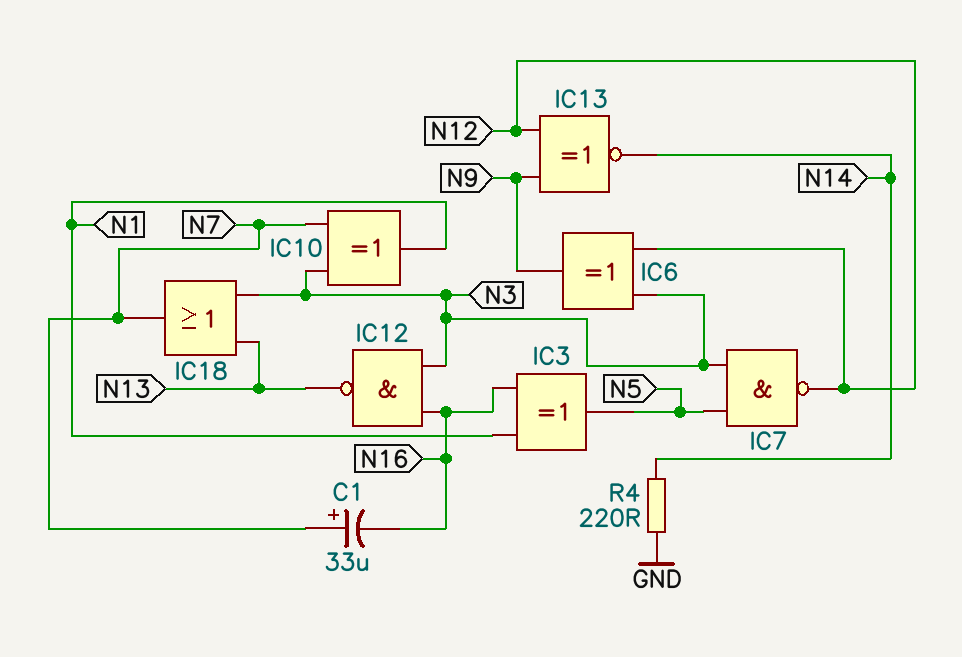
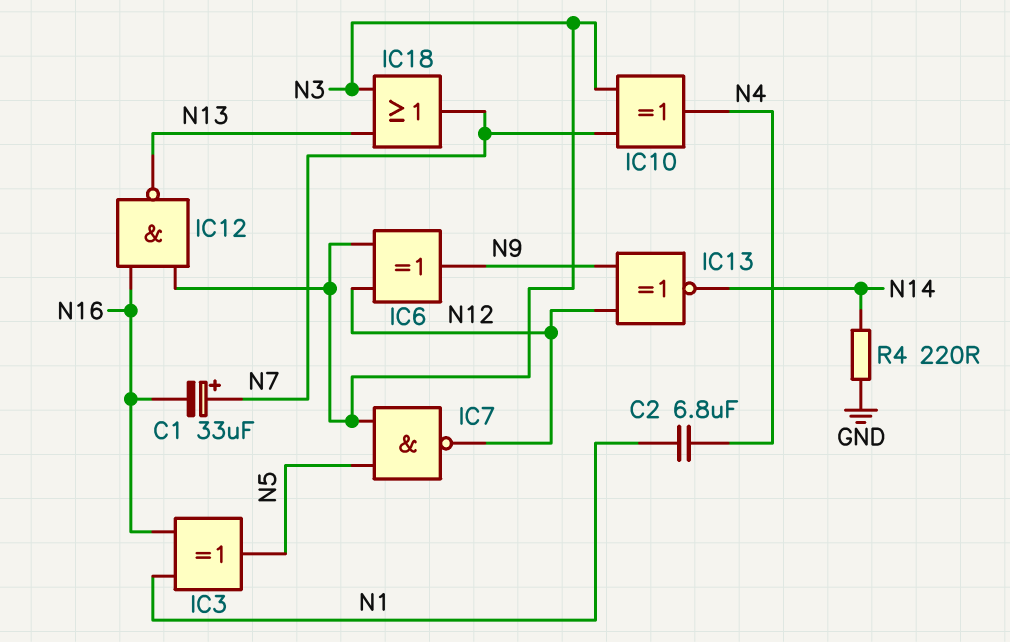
C2: none -> 6.8uF (N1, N4)
IC10: XOR (in N3, in N7, out N1) -> XOR (in N3, in N7, out N4)

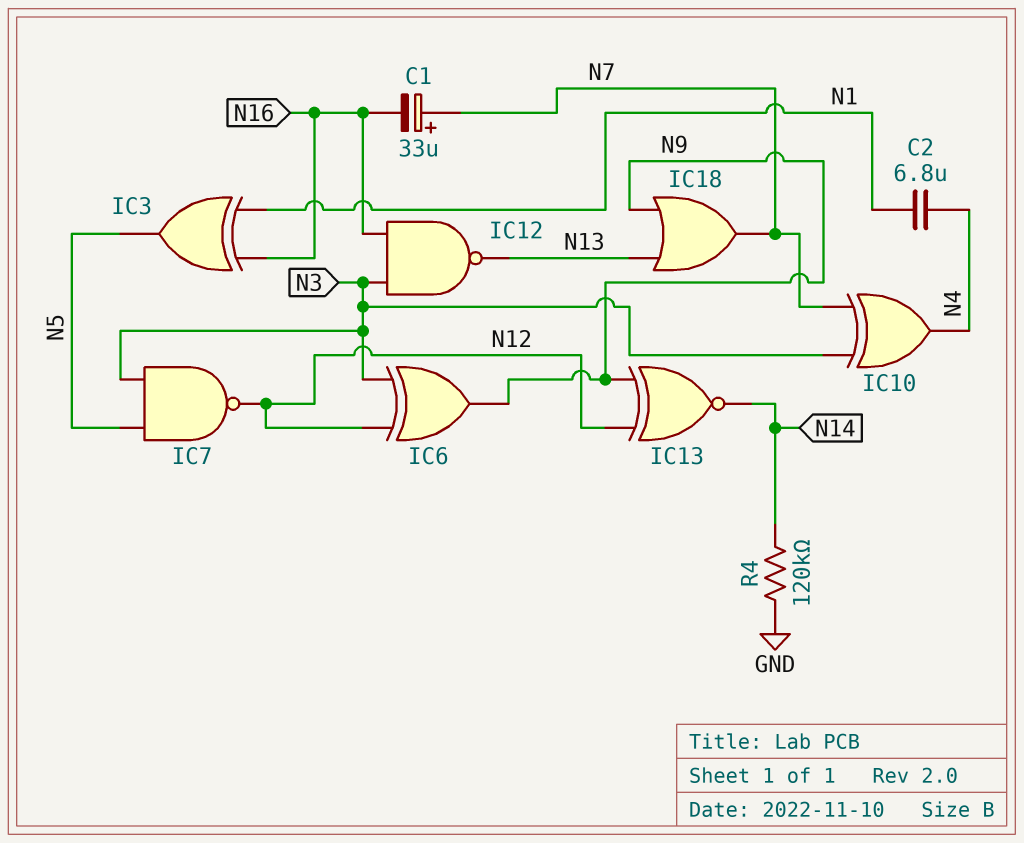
IC18: OR (in N3, in N13, out N7) -> OR (in N9, in N13, out N7)
R4: 220 (GND, N14) -> 120k (GND, N14)

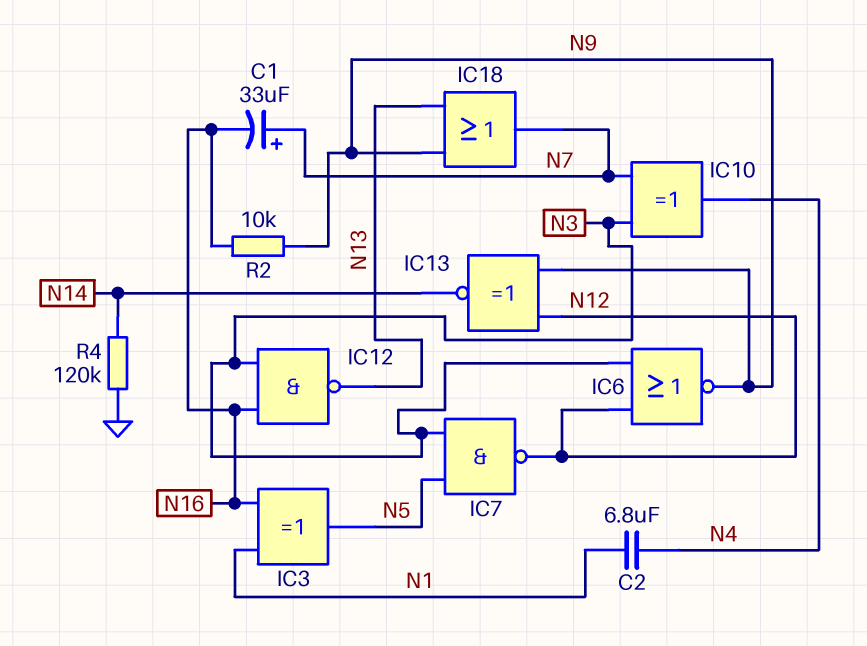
IC6: XOR (in N3, in N12, out N9) -> NOR (in N3, in N12, out N9)
R2: none -> 10k (N9, N16)

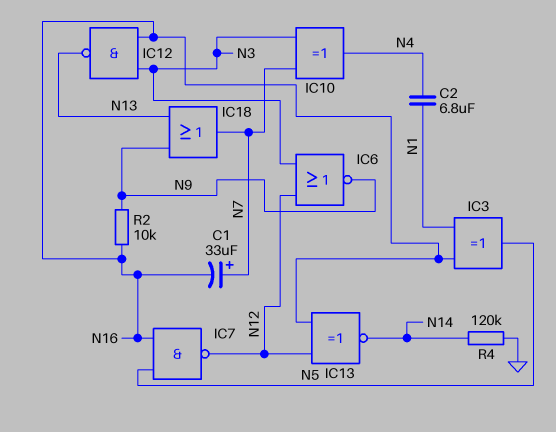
IC7: NAND (in N3, in N5, out N12) -> NAND (in N5, in N16, out N12)
IC13: XNOR (in N9, in N12, out N14) -> XNOR (in N12, in N16, out N14)

